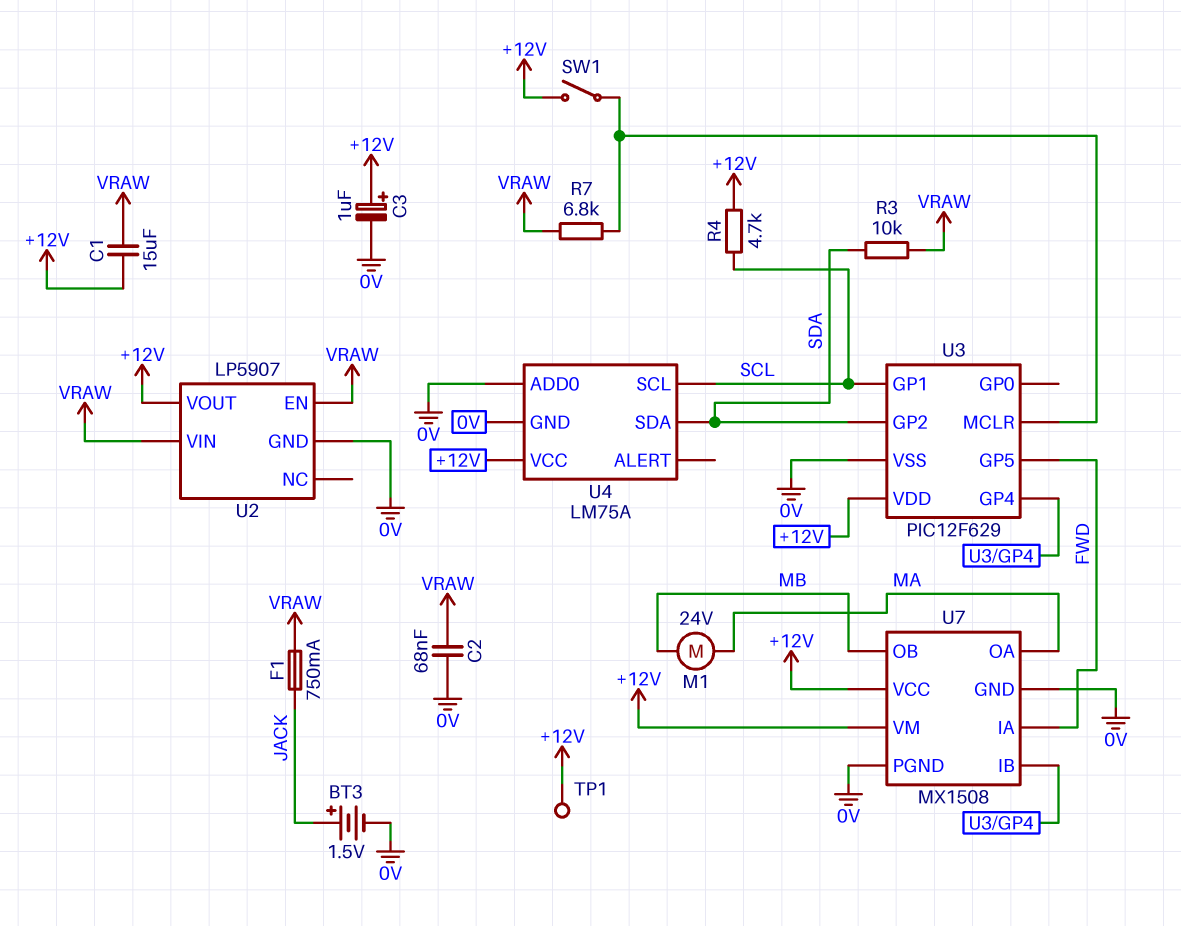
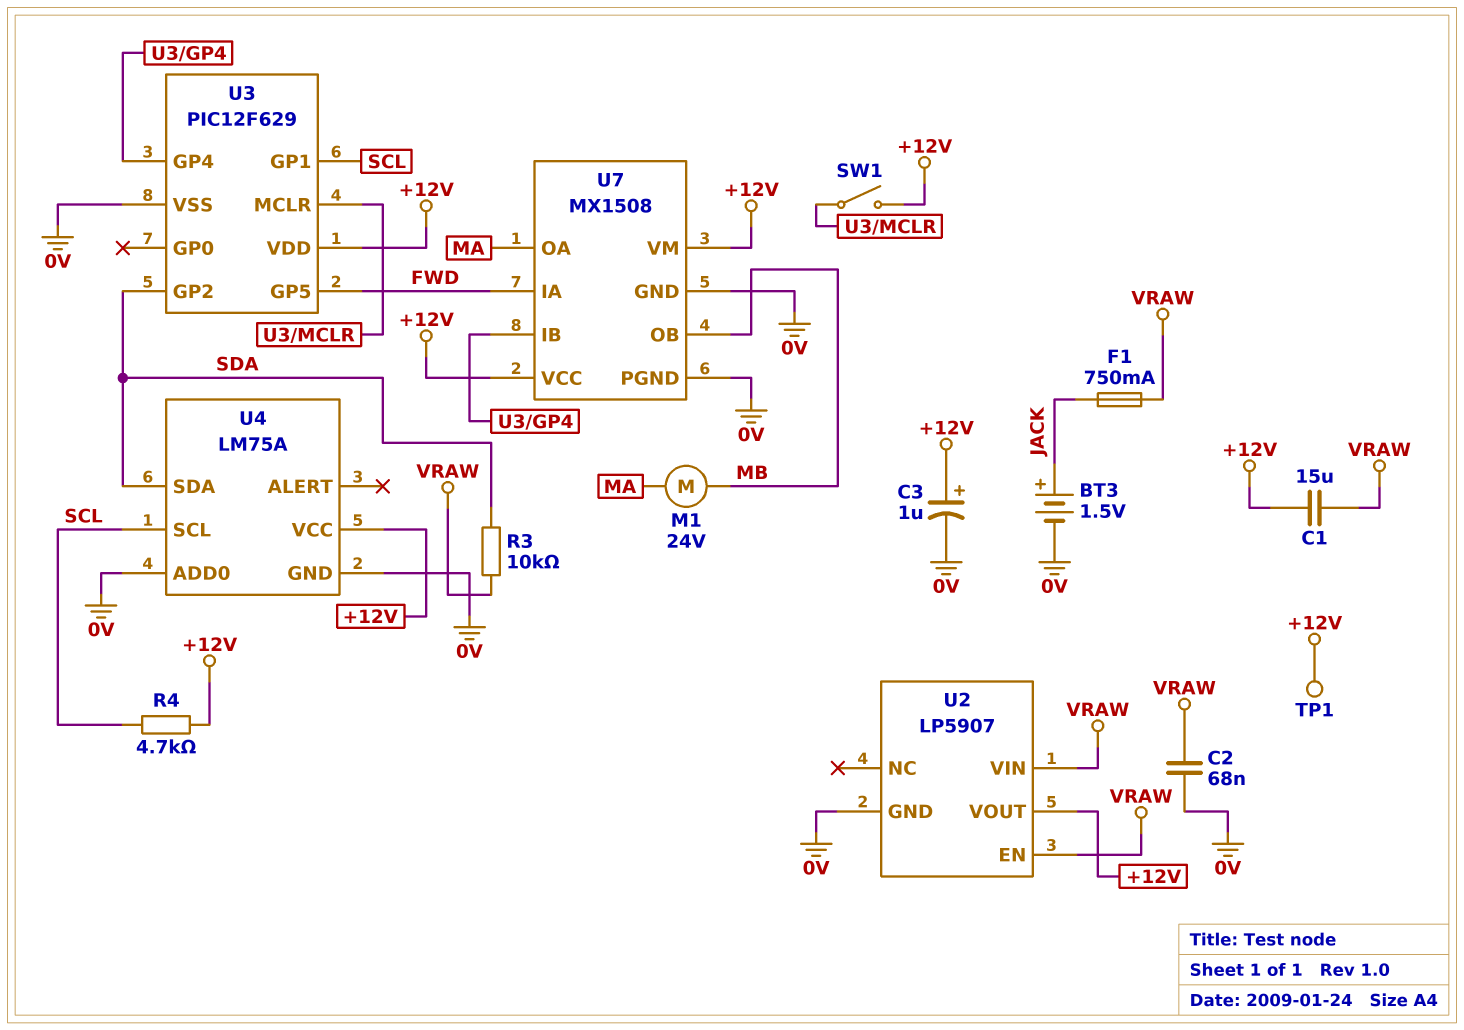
R7: 6.8k (U3/MCLR, VRAW) -> none

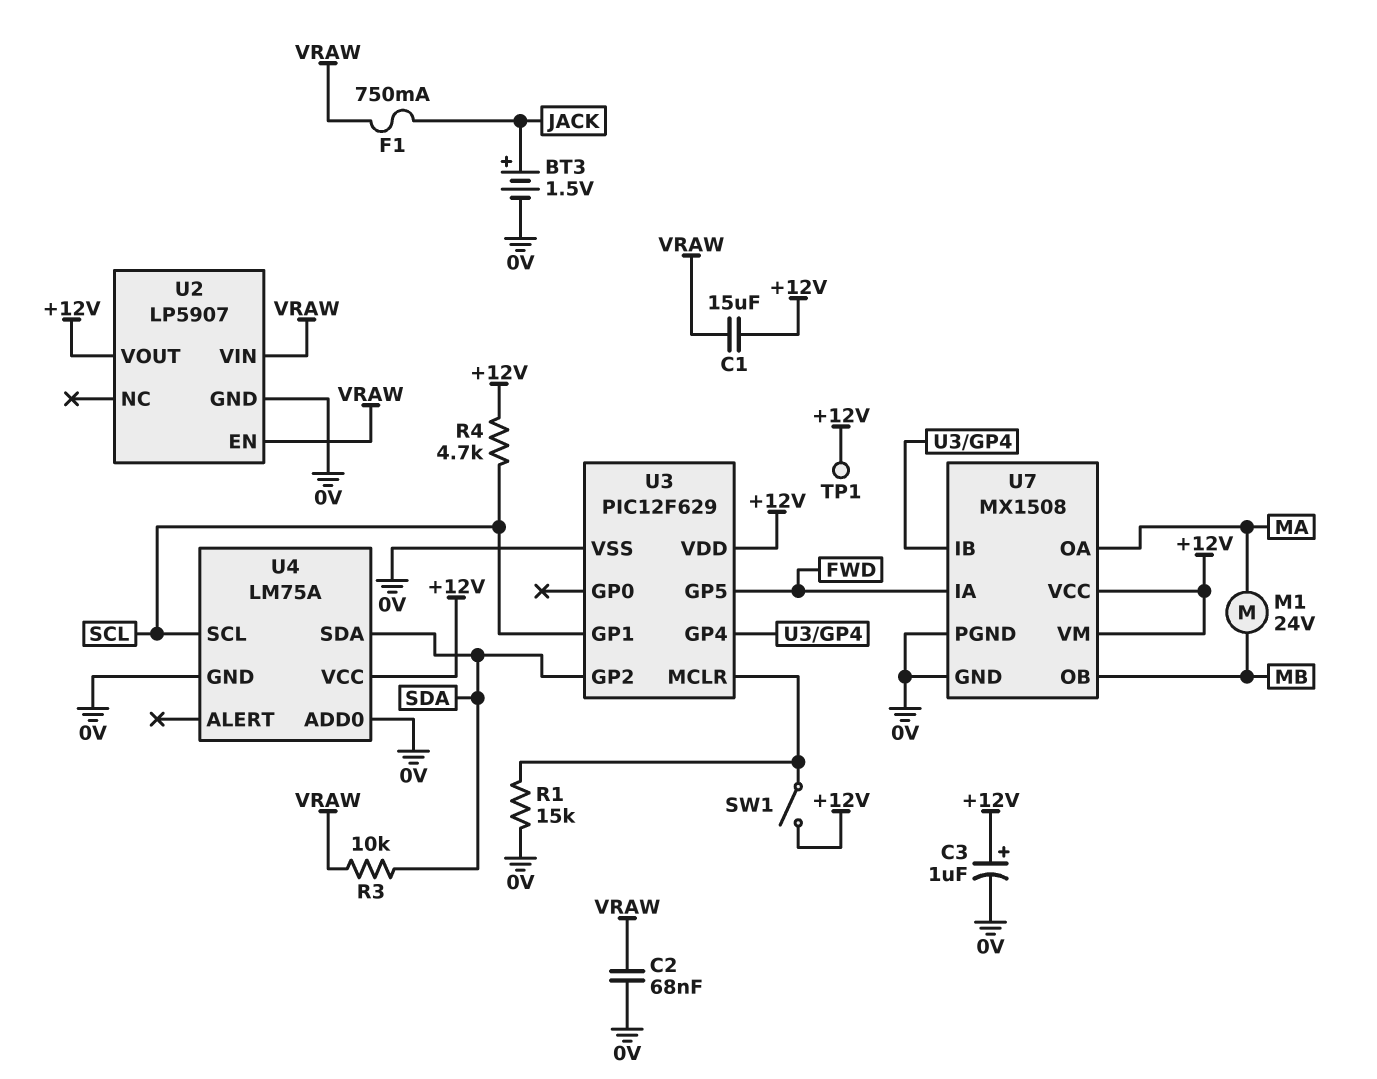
R1: none -> 15k (0V, U3/MCLR)

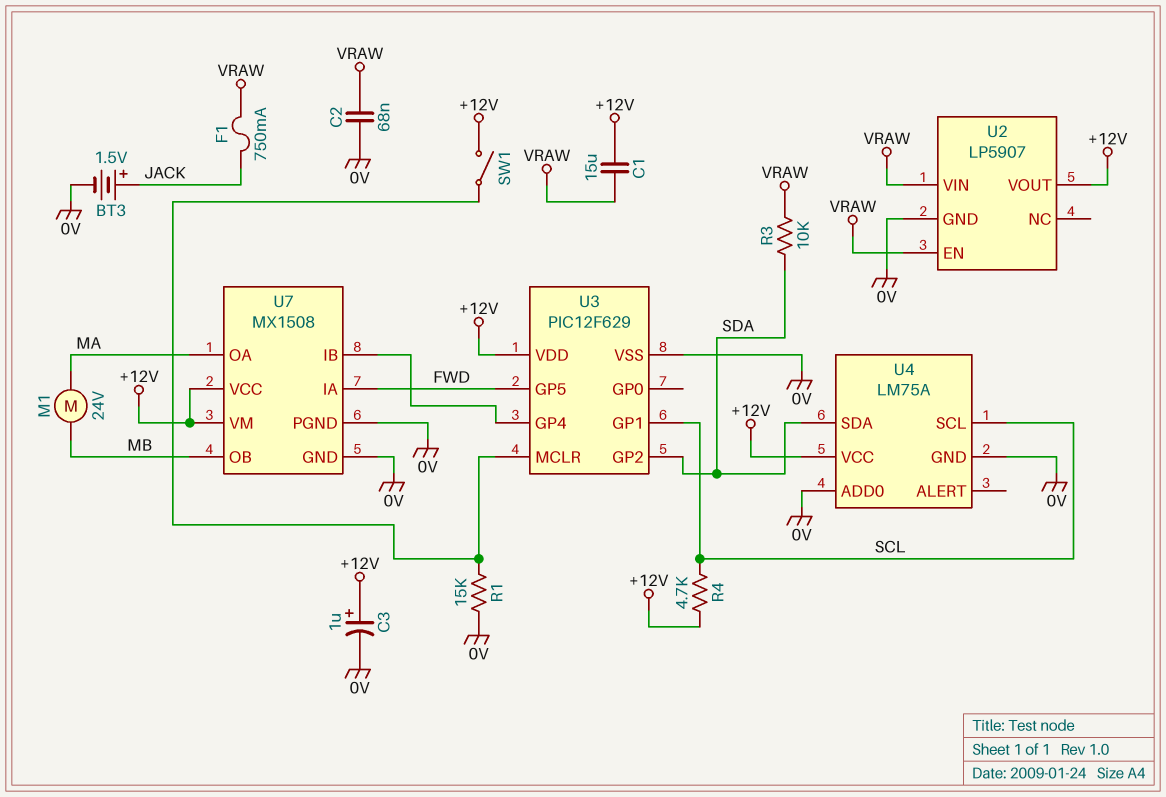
TP1: test point (+12V) -> none

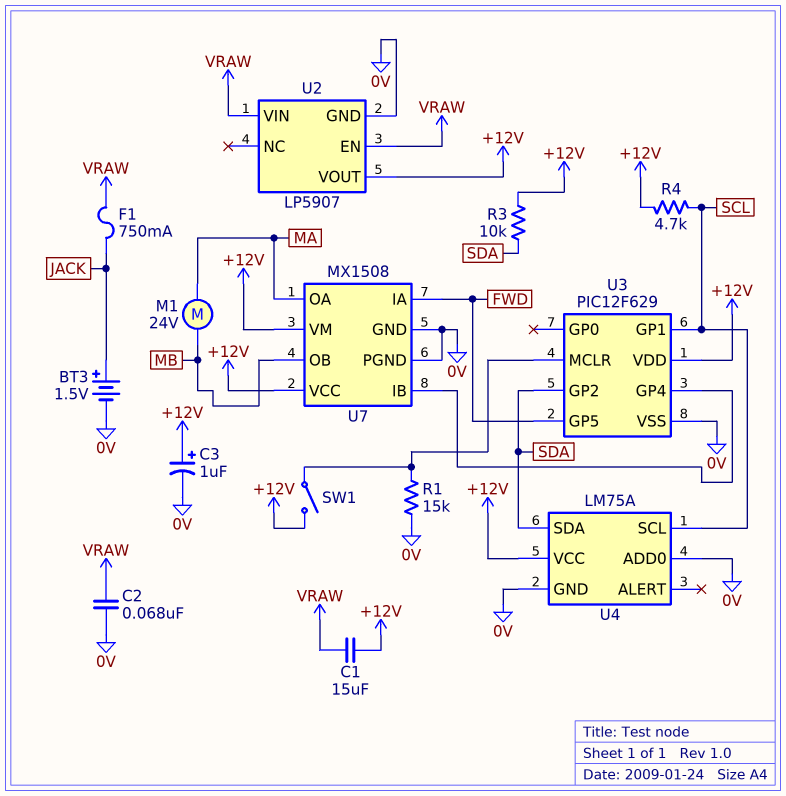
R3: 10k (SDA, VRAW) -> 10k (+12V, SDA)

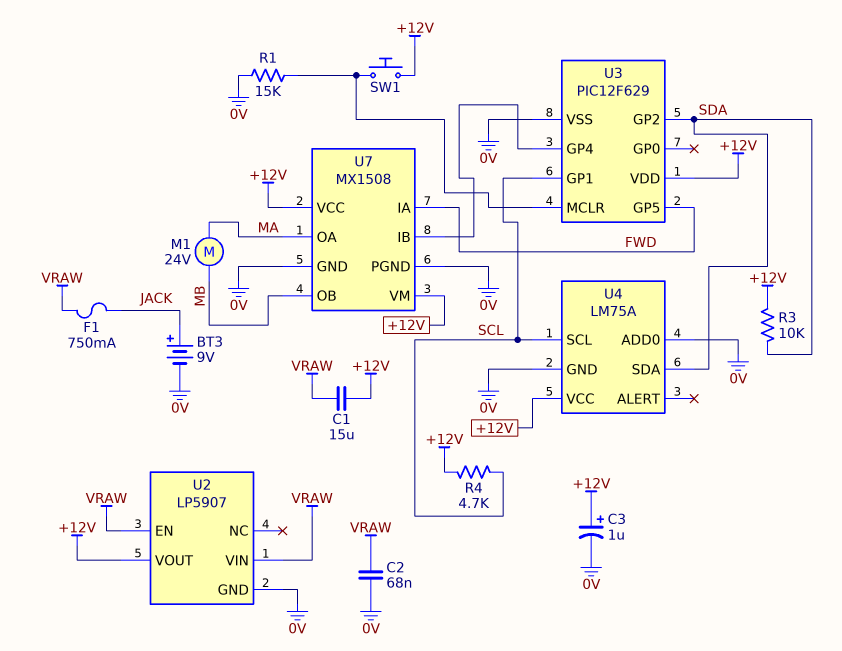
BT3: 1.5V (plus JACK, minus 0V) -> 9V (plus JACK, minus 0V)
SW1: switch (+12V, U3/MCLR) -> button (+12V, U3/MCLR)

